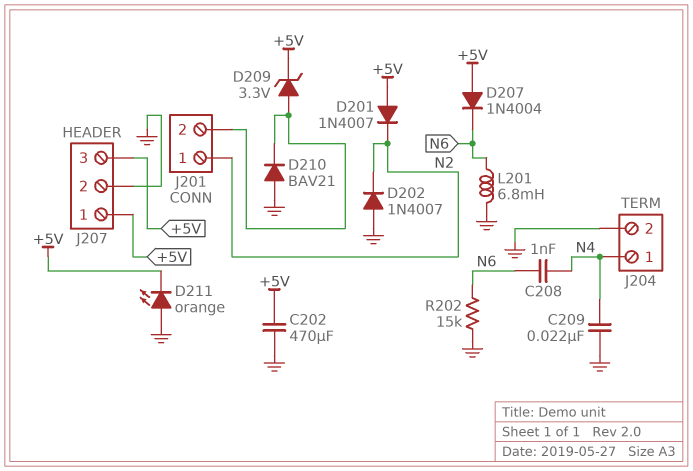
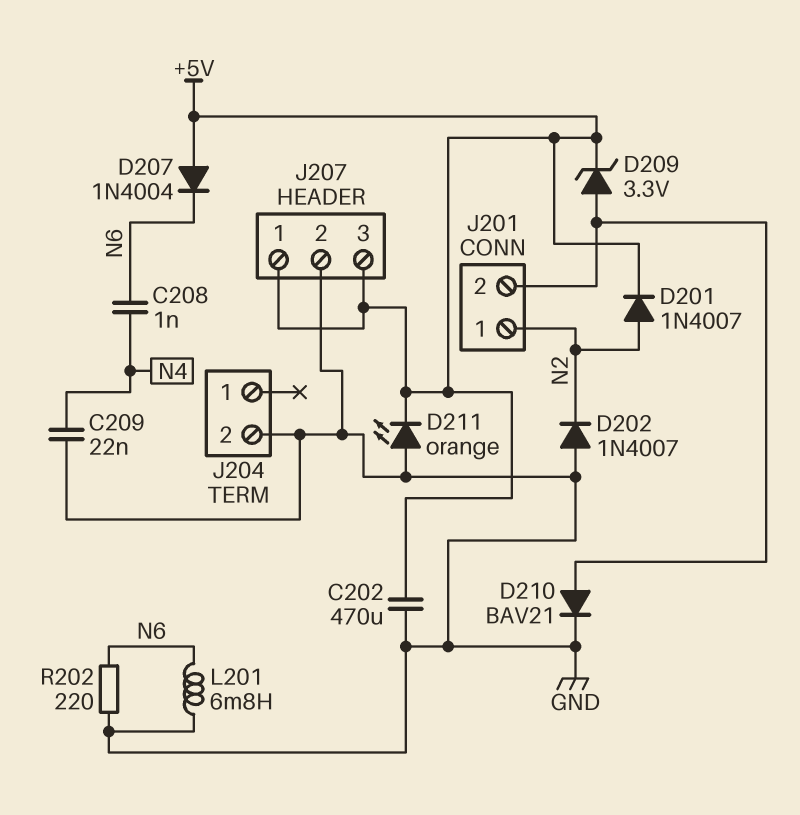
D201: diode 1N4007 (A +5V, K N2) -> diode 1N4007 (A N2, K +5V)
D210: diode BAV21 (A GND, K J201/2) -> diode BAV21 (A J201/2, K GND)
J204 pin 1: N4 -> none
R202: 15k (GND, N6) -> 220 (GND, N6)

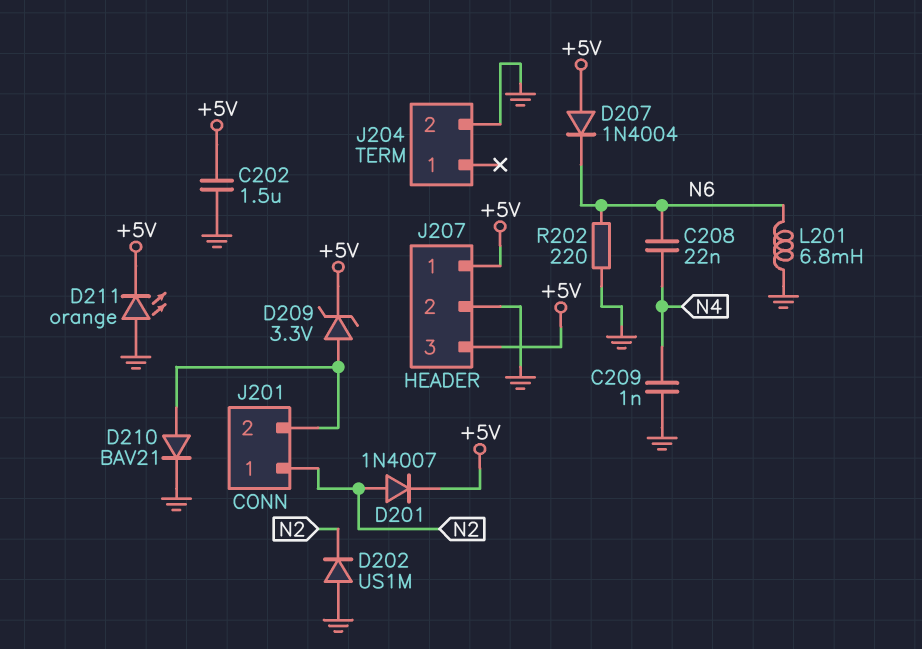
C202: 470uF (+5V, GND) -> 1.5uF (+5V, GND)
C208: 1nF (N4, N6) -> 22nF (N4, N6)
C209: 22nF (GND, N4) -> 1nF (GND, N4)
D202: diode 1N4007 (A GND, K N2) -> diode US1M (A GND, K N2)

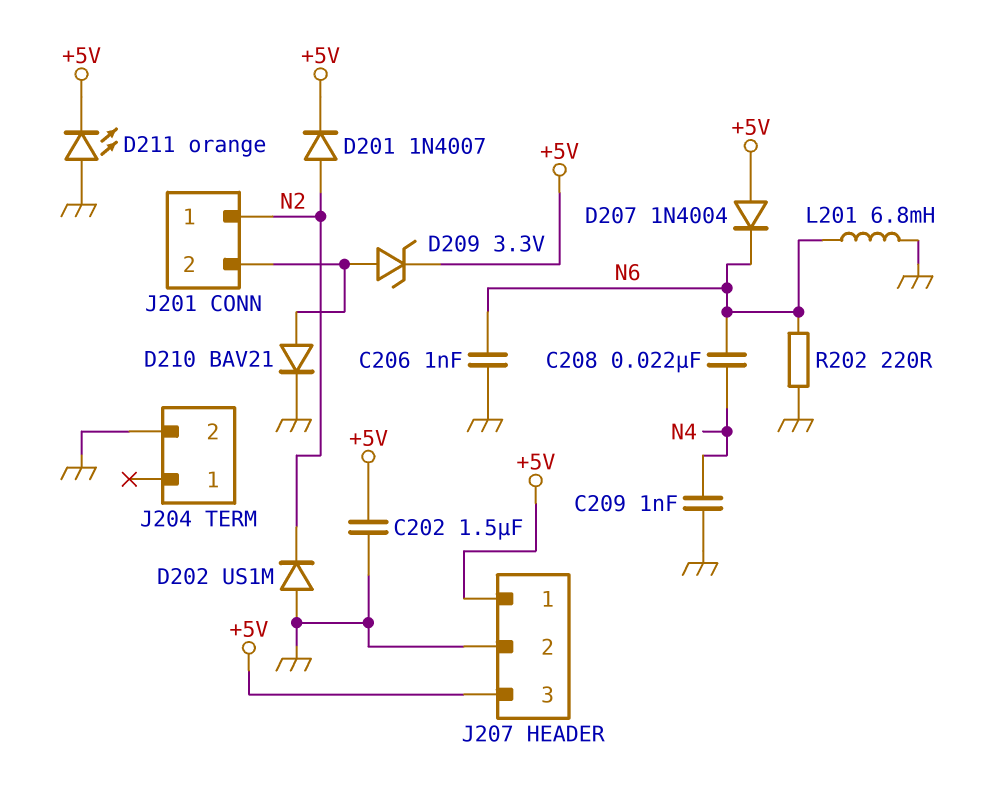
C206: none -> 1nF (GND, N6)

